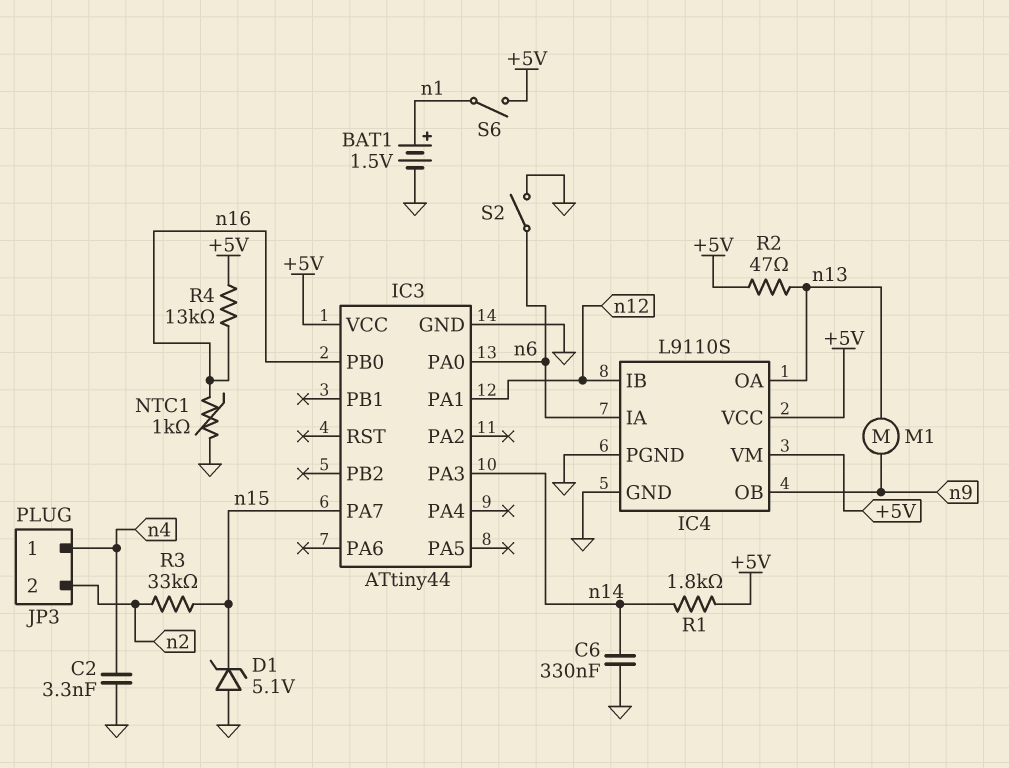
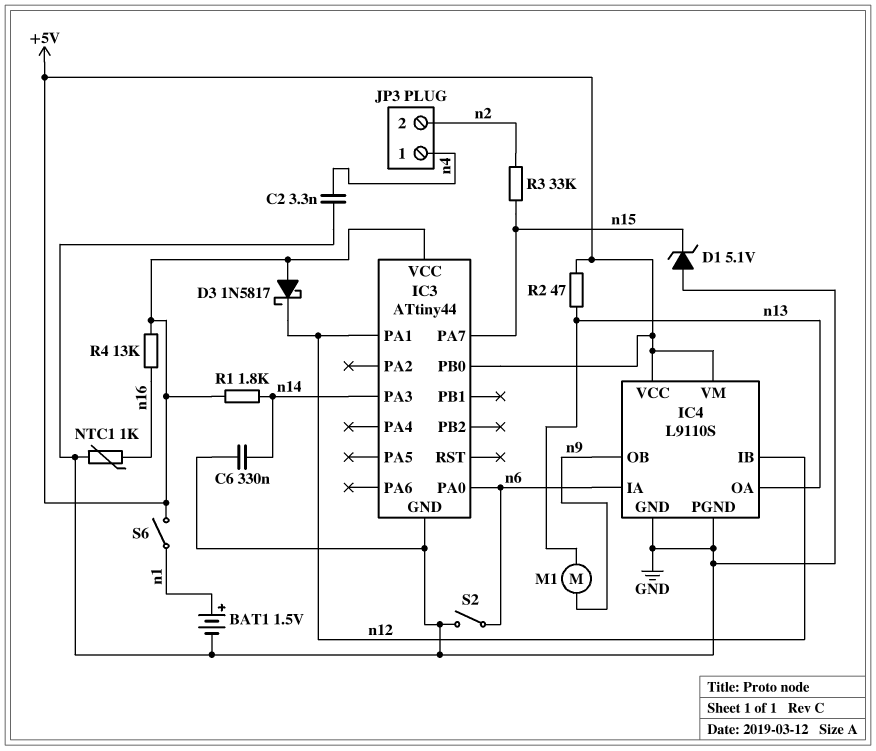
D3: none -> schottky 1N5817 (A +5V, K n12)
IC3 pin PB0: n16 -> +5V

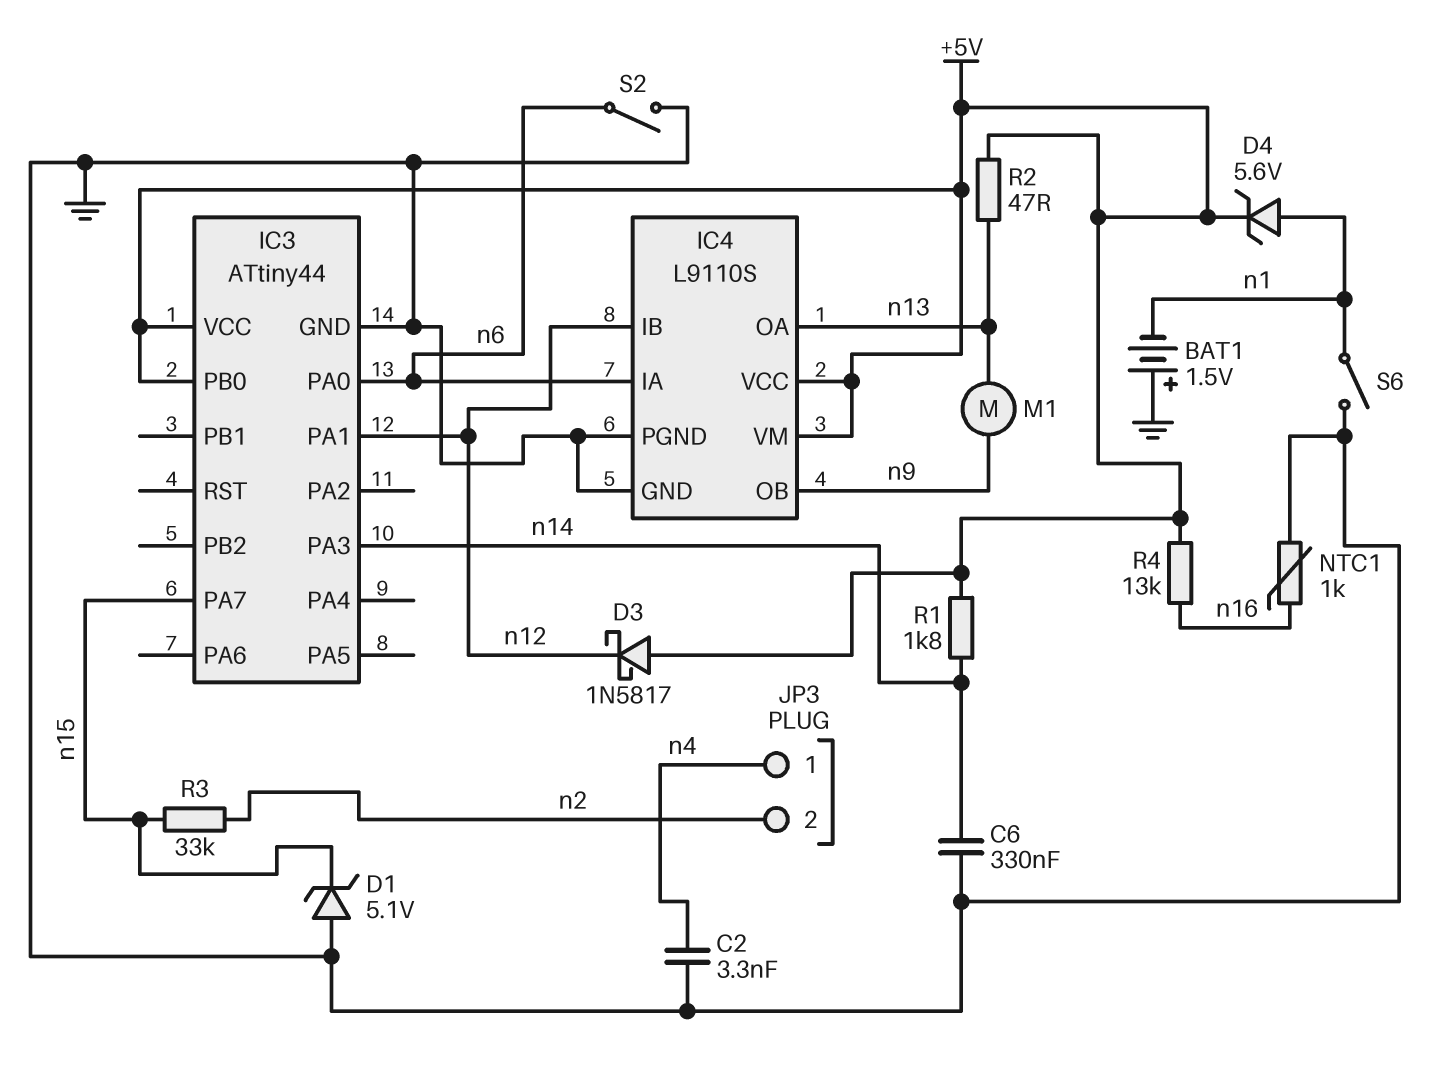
BAT1: 1.5V (plus n1, minus GND) -> 1.5V (plus GND, minus n1)
D4: none -> zener 5.6V (A n1, K +5V)
S6: switch (+5V, n1) -> switch (GND, n1)

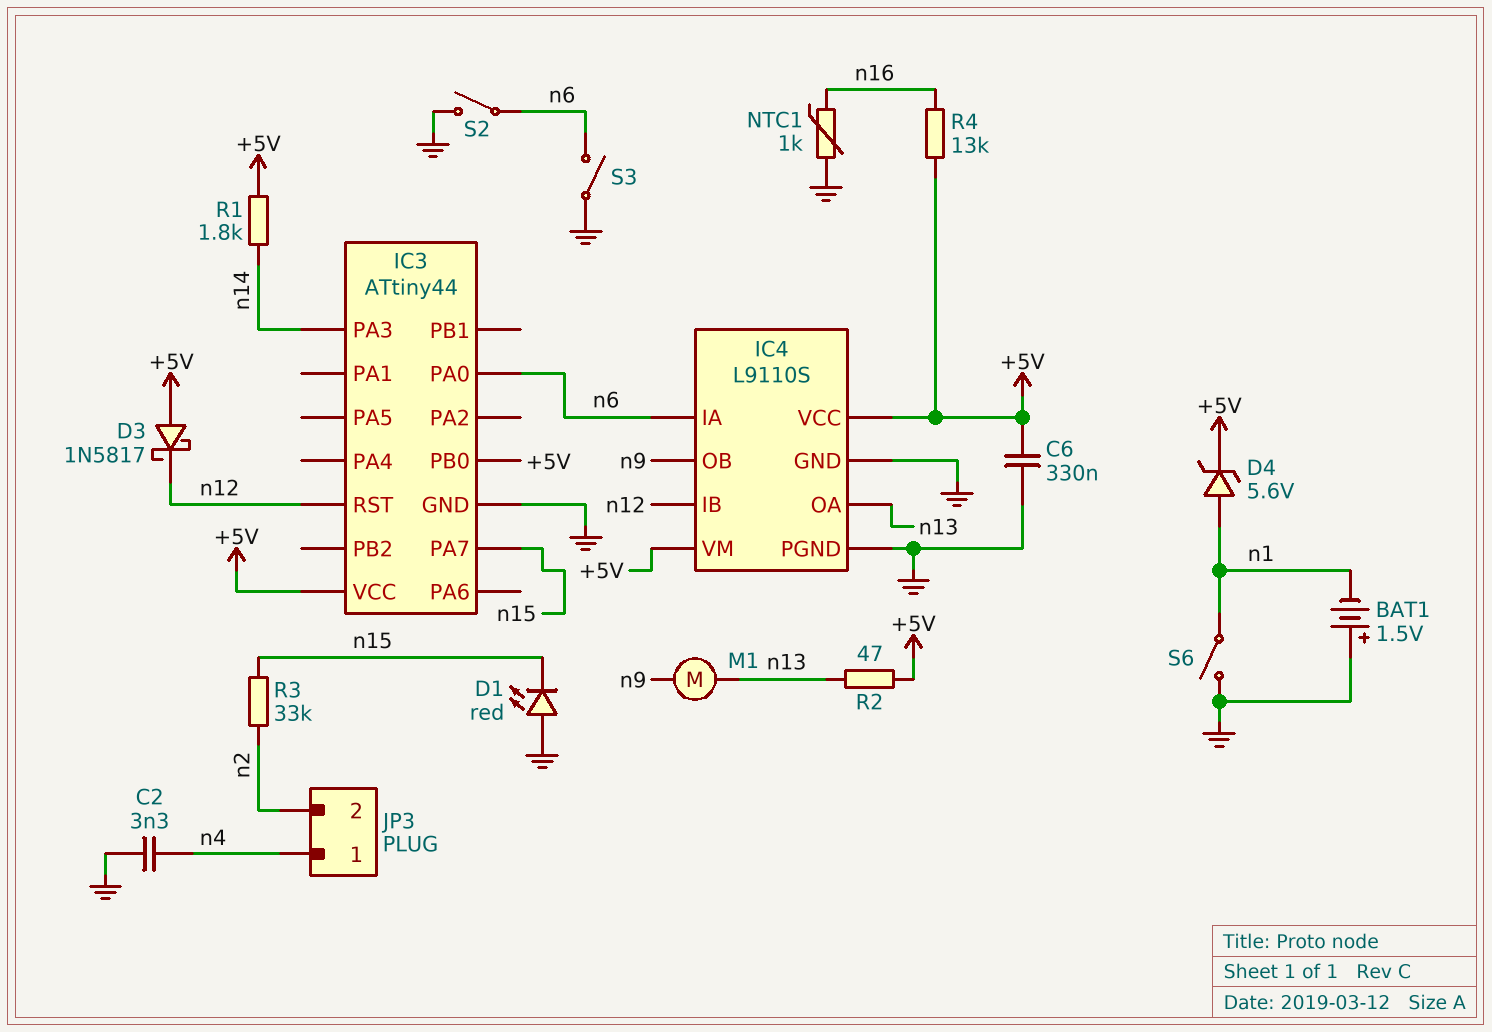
C6: 330nF (GND, n14) -> 330nF (+5V, GND)
D1: zener 5.1V (A GND, K n15) -> LED red (A GND, K n15)
IC3 pin PA1: n12 -> none
IC3 pin RST: none -> n12
S3: none -> switch (GND, n6)

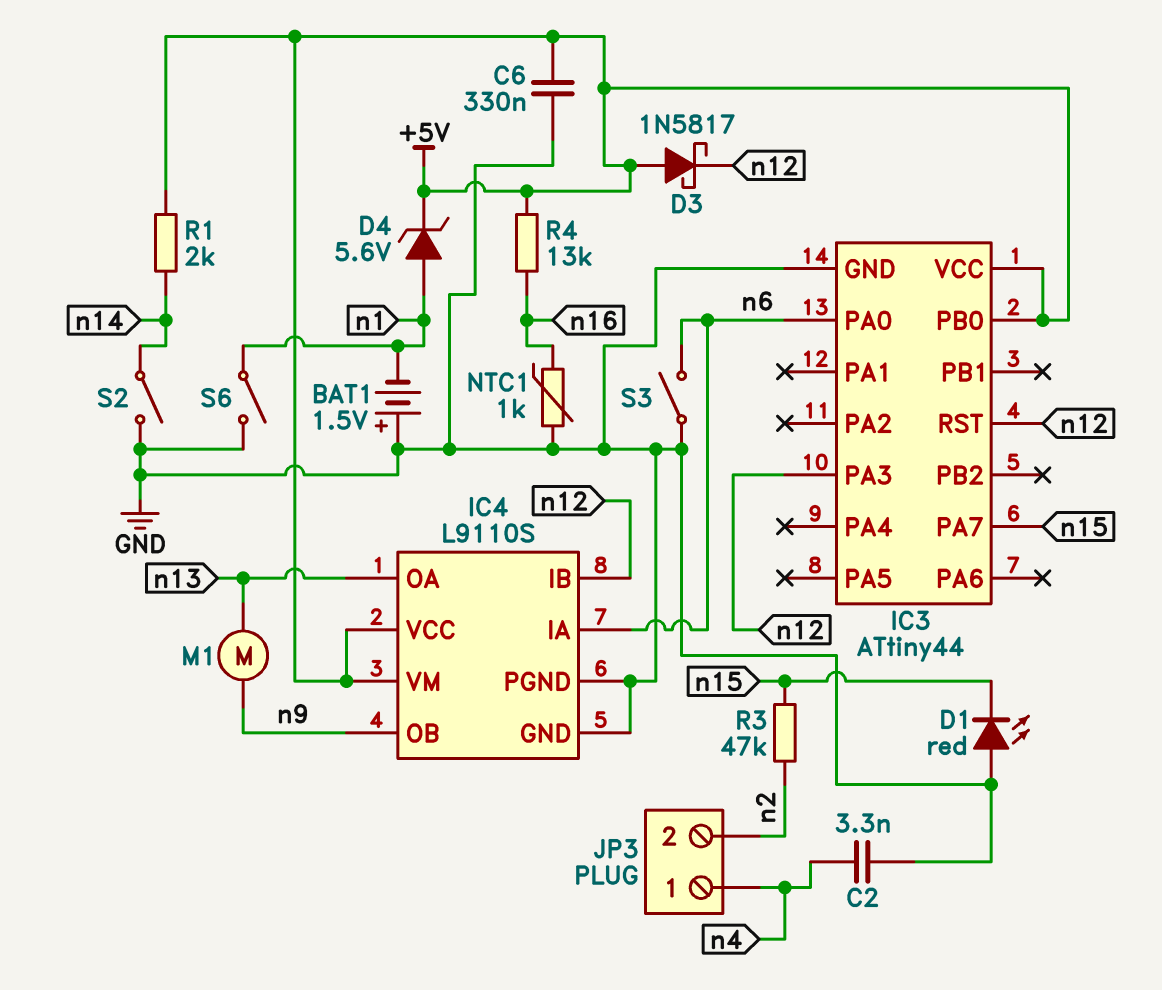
IC3 pin PA3: n14 -> n12
R1: 1.8k (+5V, n14) -> 2k (+5V, n14)
R2: 47 (+5V, n13) -> none
R3: 33k (n2, n15) -> 47k (n2, n15)
S2: switch (GND, n6) -> switch (GND, n14)

